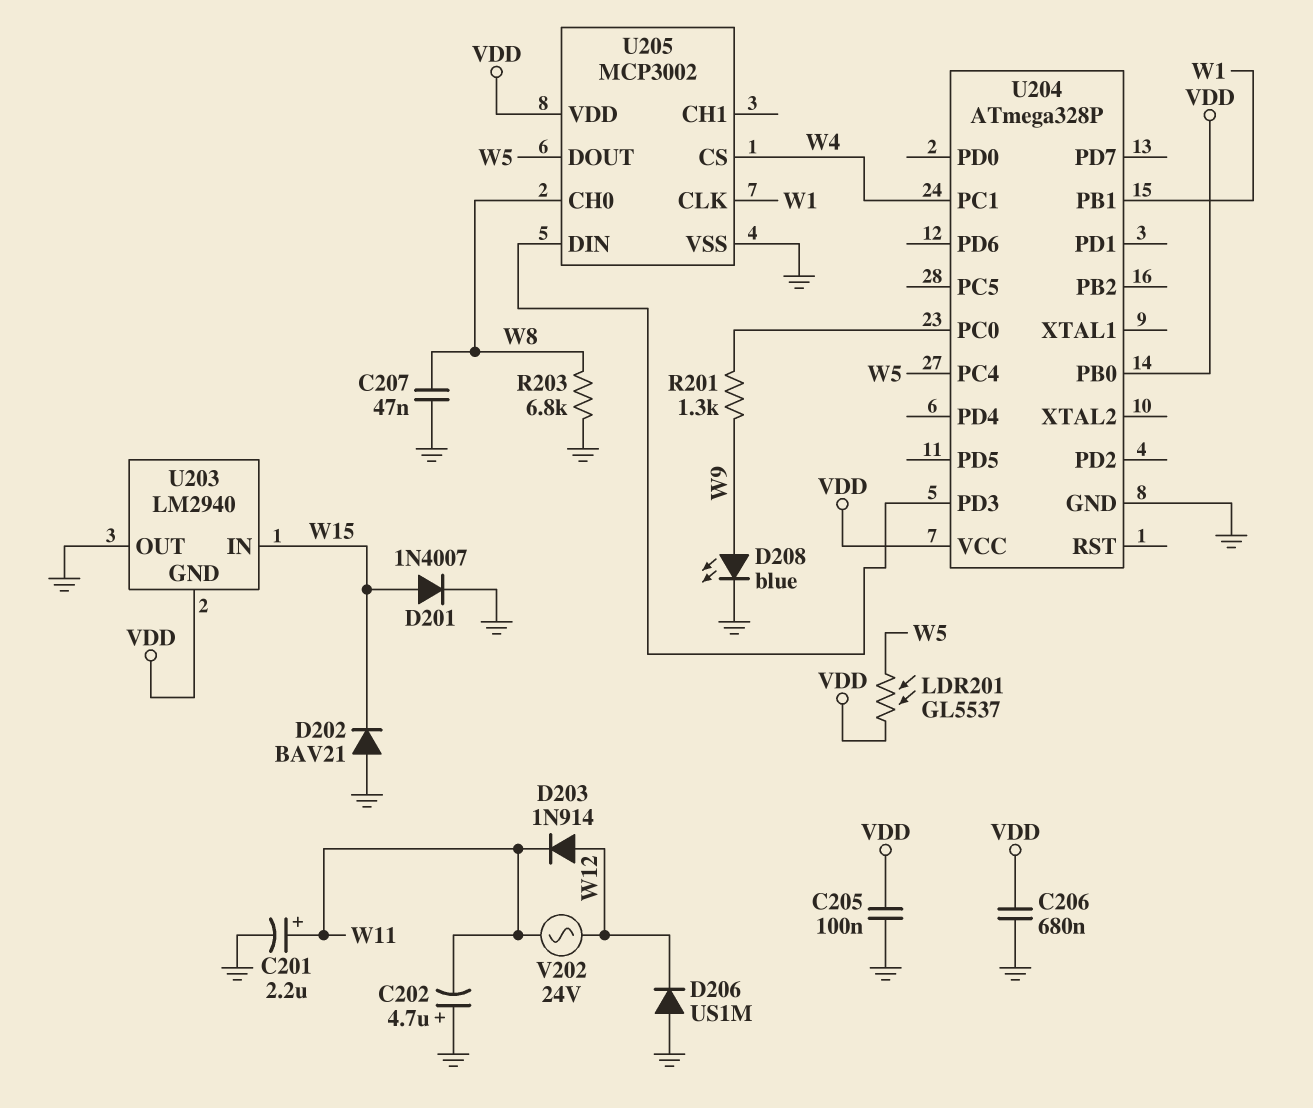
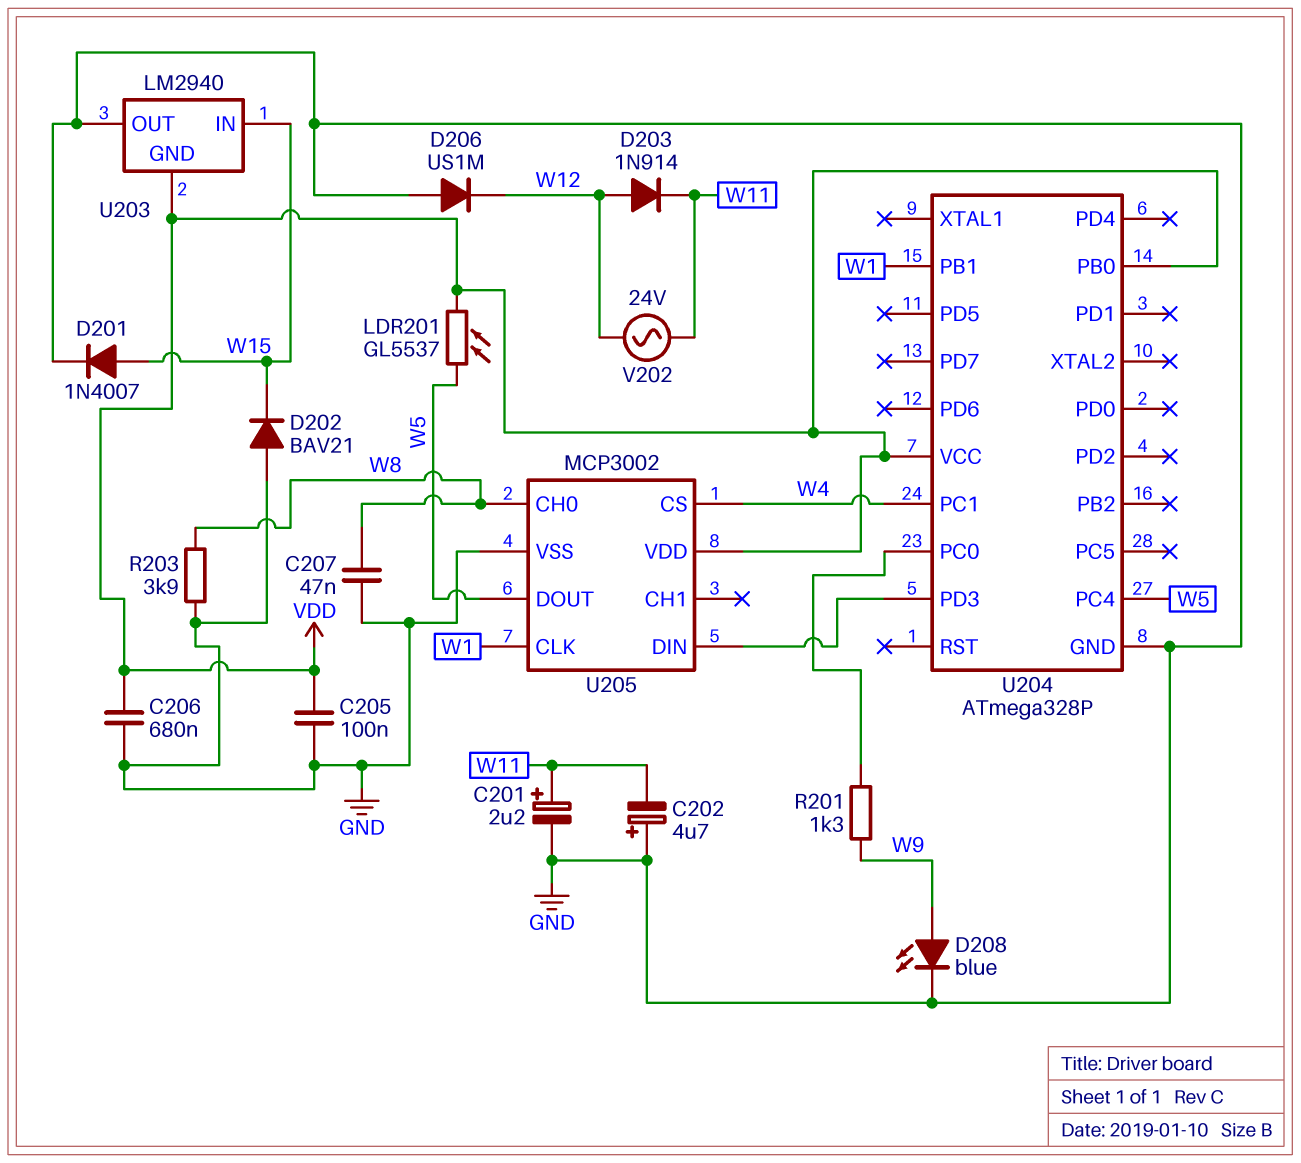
R203: 6.8k (GND, W8) -> 3.9k (GND, W8)

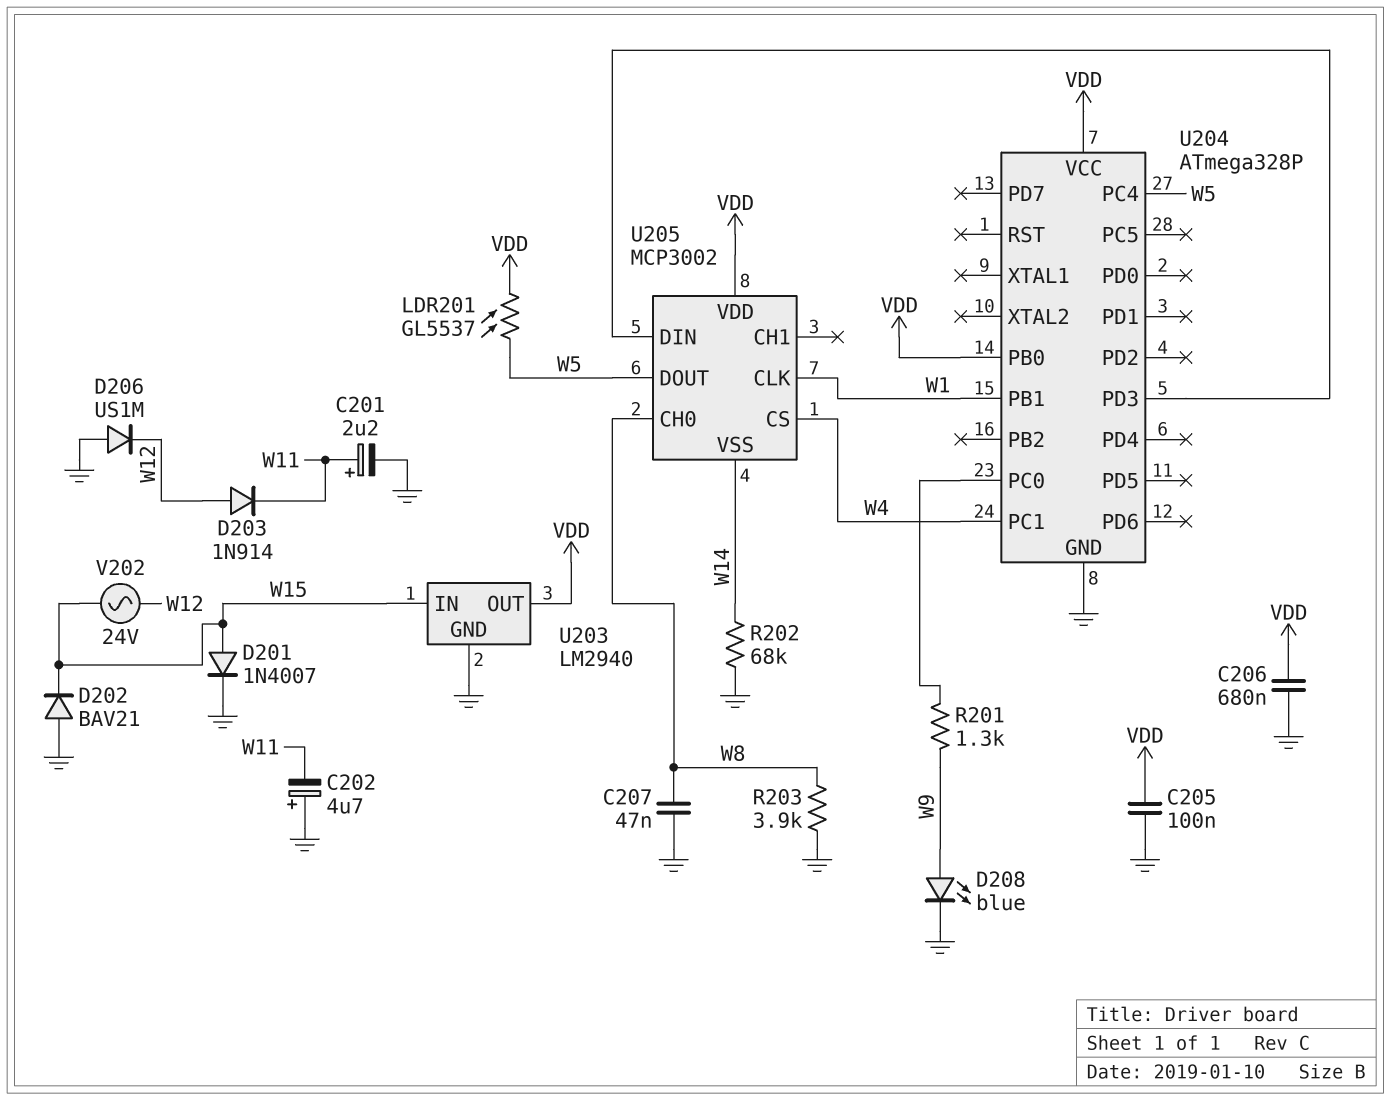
R202: none -> 68k (GND, W14)
U203 pin GND: VDD -> GND
U203 pin OUT: GND -> VDD
U205 pin VSS: GND -> W14
V202: AC 24V (W11, W12) -> AC 24V (W12, W15)

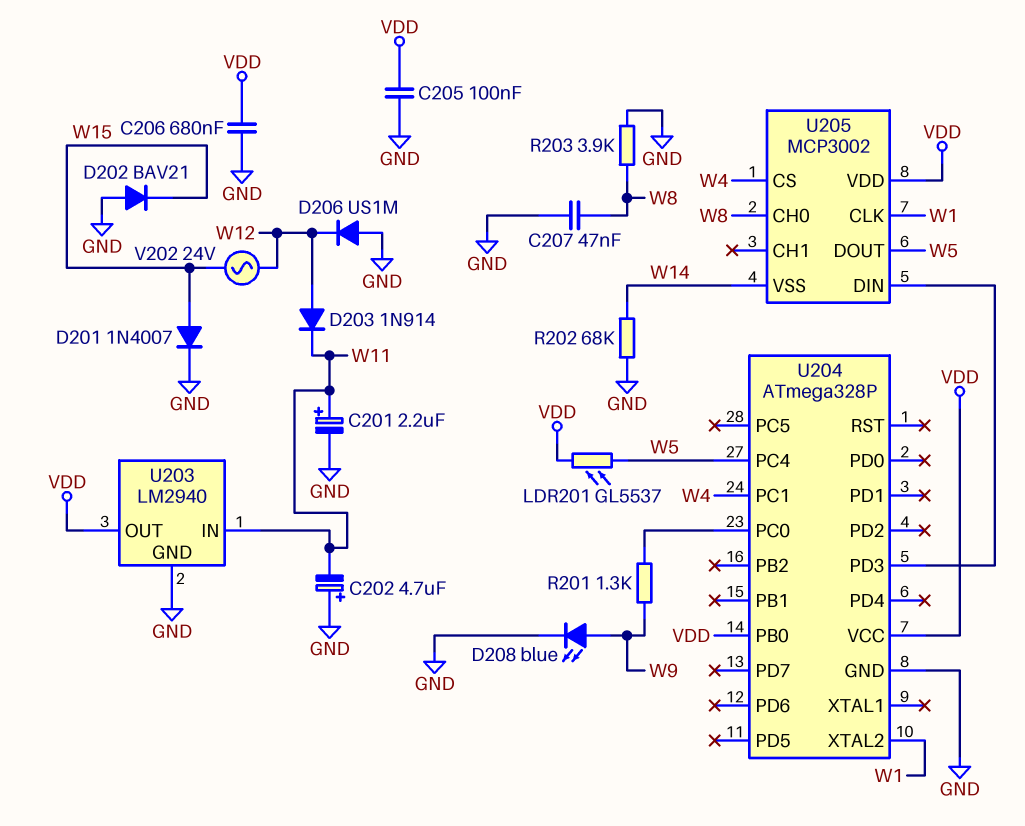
U203 pin IN: W15 -> W11
U204 pin PB1: W1 -> none
U204 pin XTAL2: none -> W1

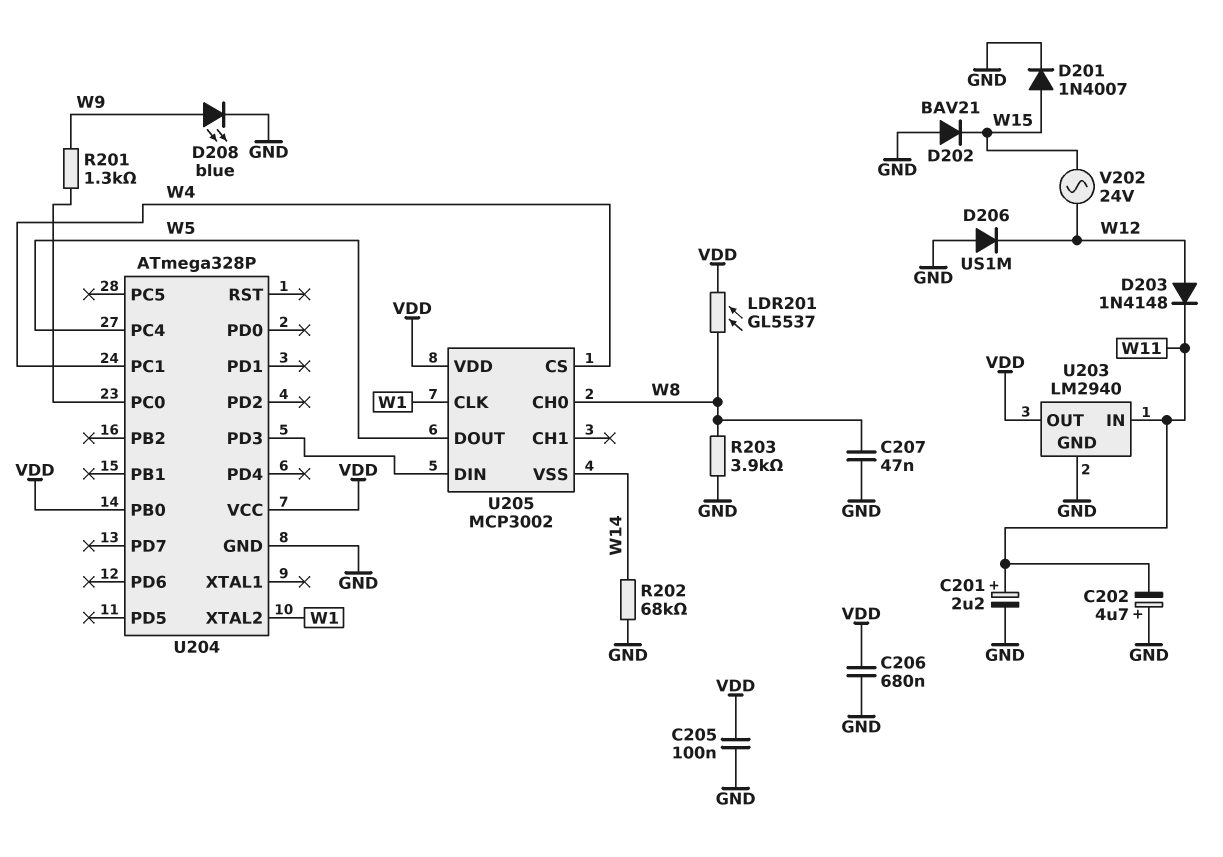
D203: diode 1N914 (A W12, K W11) -> diode 1N4148 (A W12, K W11)
LDR201: GL5537 (VDD, W5) -> GL5537 (VDD, W8)

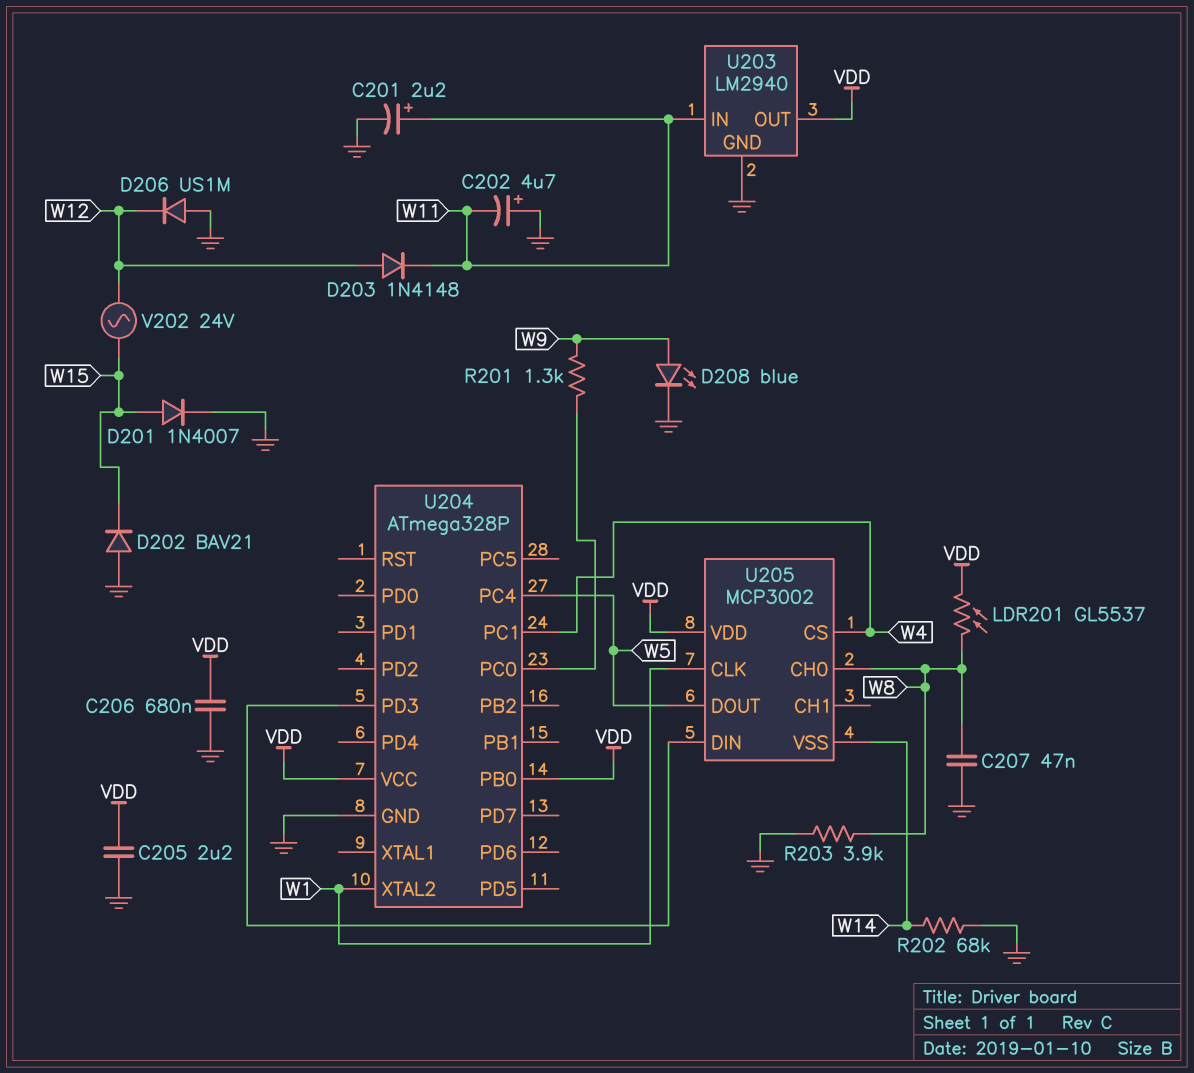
C205: 100nF (GND, VDD) -> 2.2uF (GND, VDD)

